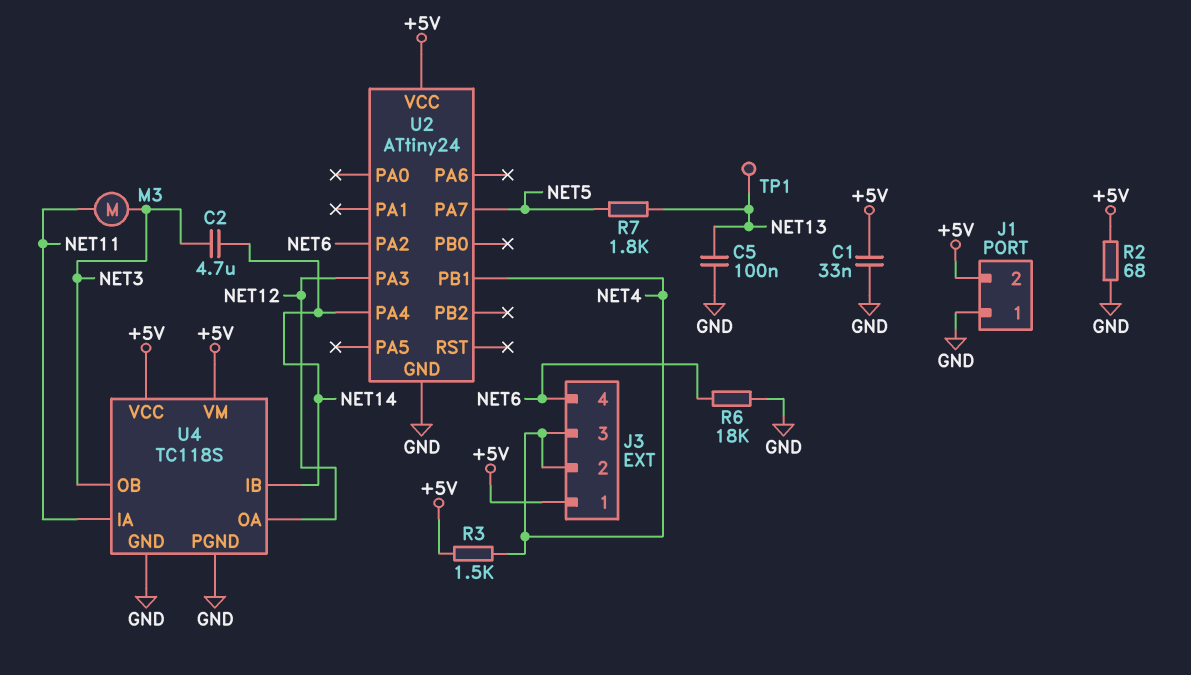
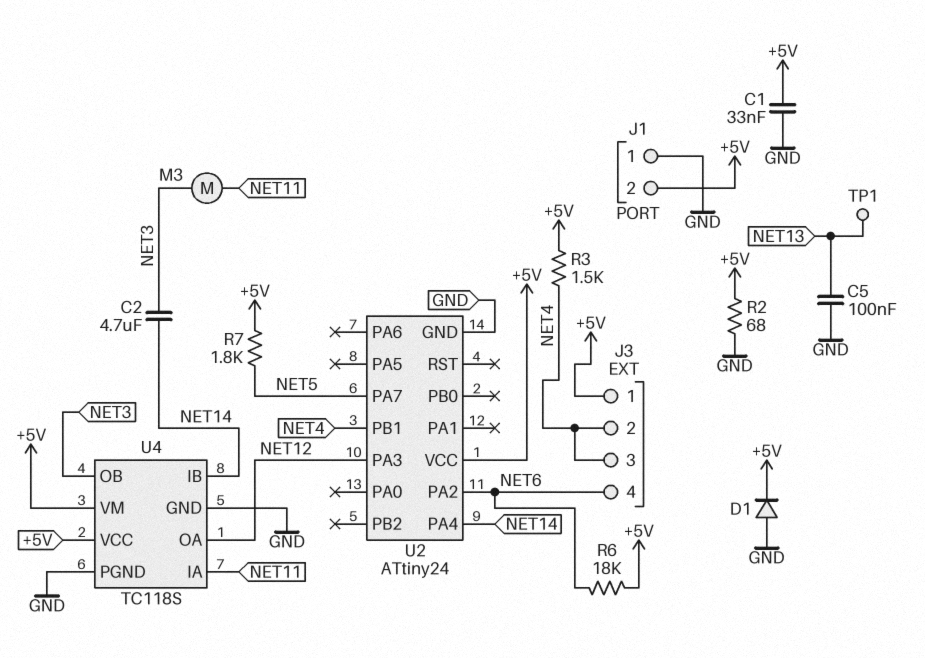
D1: none -> diode (A GND, K +5V)
R6: 18k (GND, NET6) -> 18k (+5V, NET6)
R7: 1.8k (NET5, NET13) -> 1.8k (+5V, NET5)

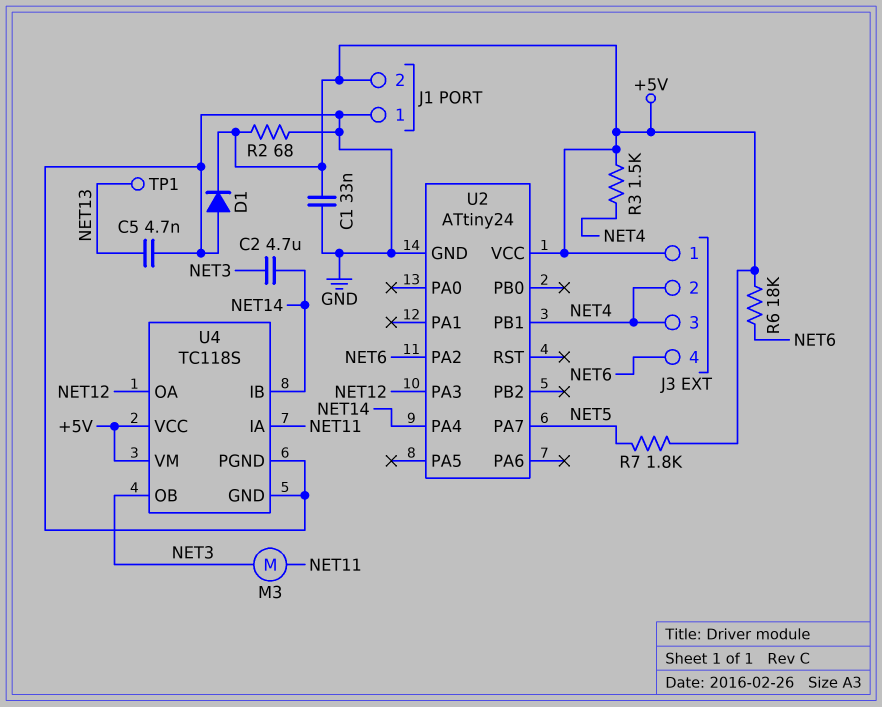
C5: 100nF (GND, NET13) -> 4.7nF (GND, NET13)

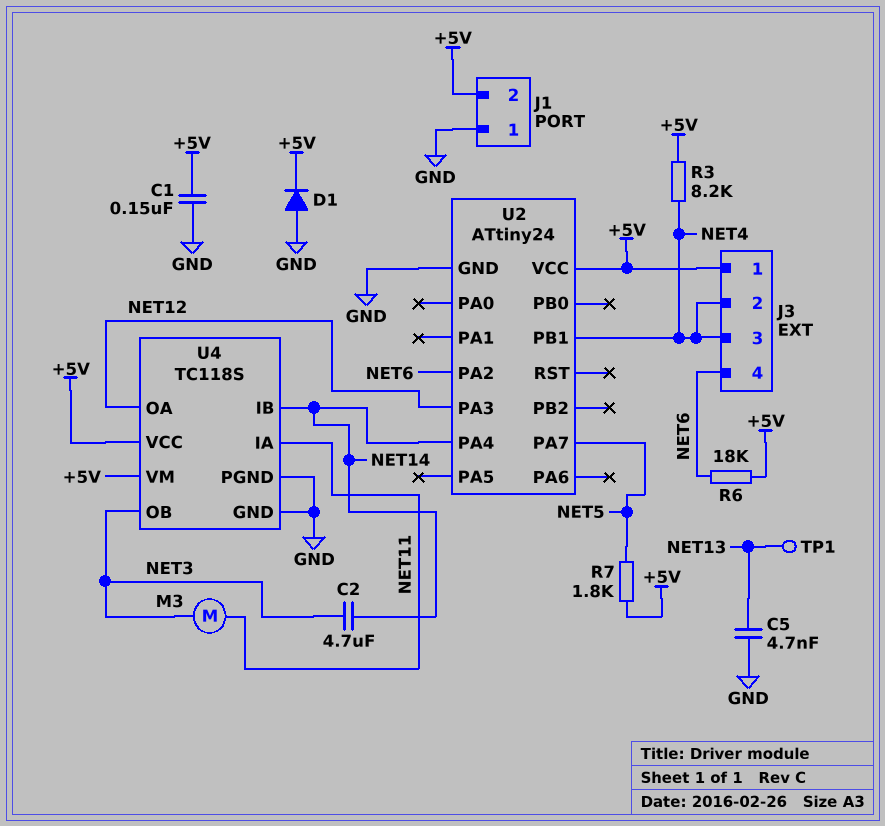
C1: 33nF (+5V, GND) -> 150nF (+5V, GND)
R2: 68 (+5V, GND) -> none
R3: 1.5k (+5V, NET4) -> 8.2k (+5V, NET4)

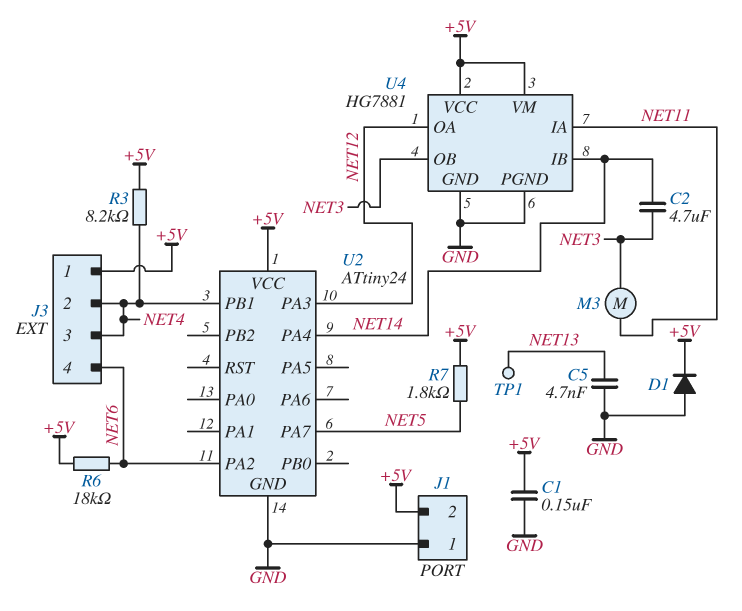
U4: TC118S -> HG7881

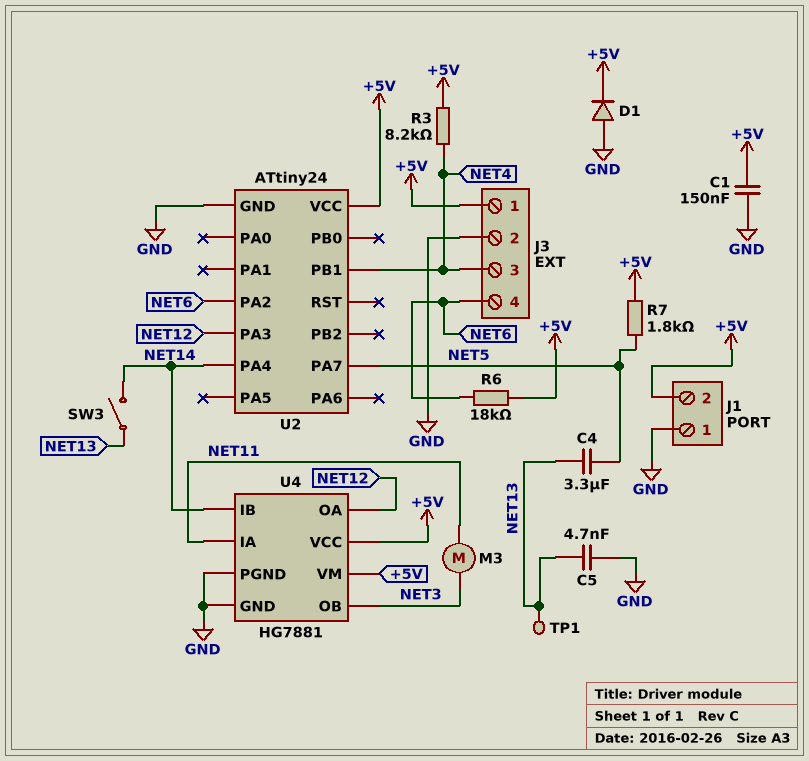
C2: 4.7uF (NET3, NET14) -> none
C4: none -> 3.3uF (NET5, NET13)
J3 pin 2: NET4 -> GND
SW3: none -> switch (NET13, NET14)

